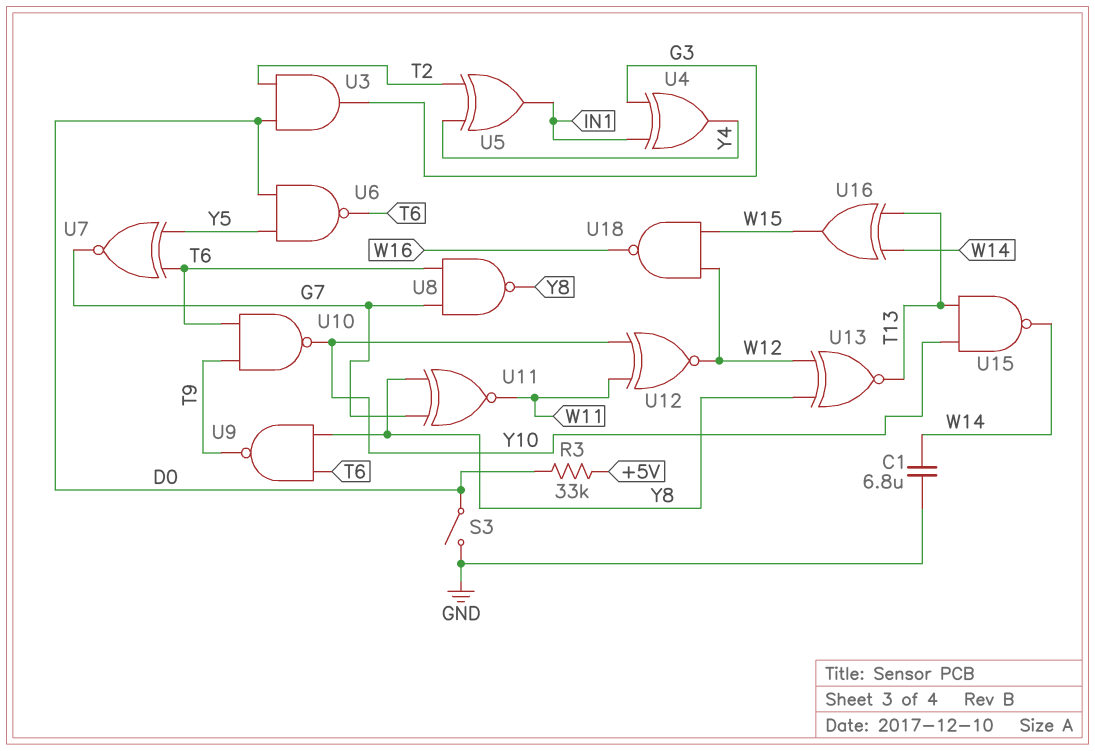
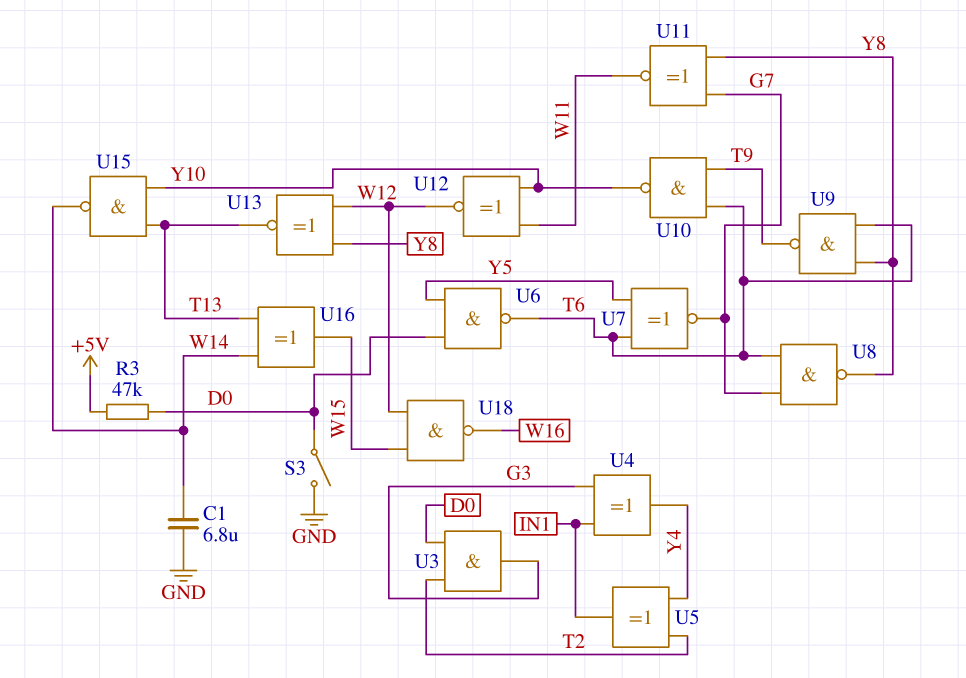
R3: 33k (+5V, D0) -> 47k (+5V, D0)

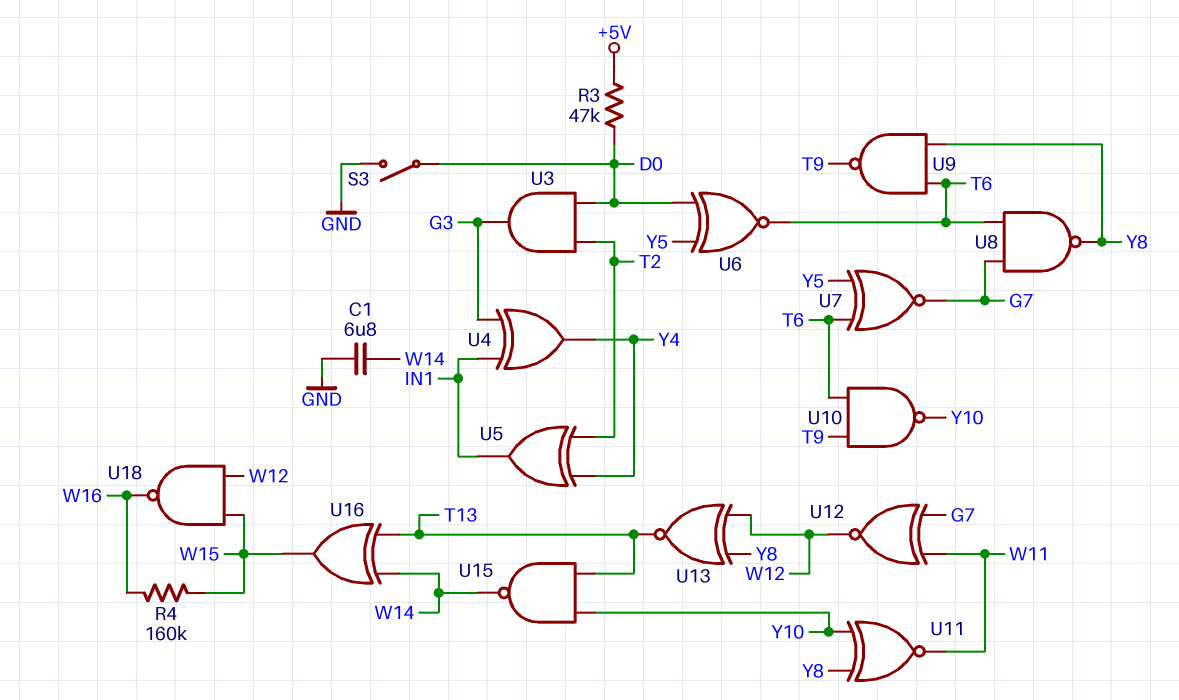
R4: none -> 160k (W15, W16)
U6: NAND (in D0, in Y5, out T6) -> XNOR (in D0, in Y5, out T6)
U11: XNOR (in G7, in Y8, out W11) -> XNOR (in Y8, in Y10, out W11)
U12: XNOR (in W11, in Y10, out W12) -> XNOR (in G7, in W11, out W12)

